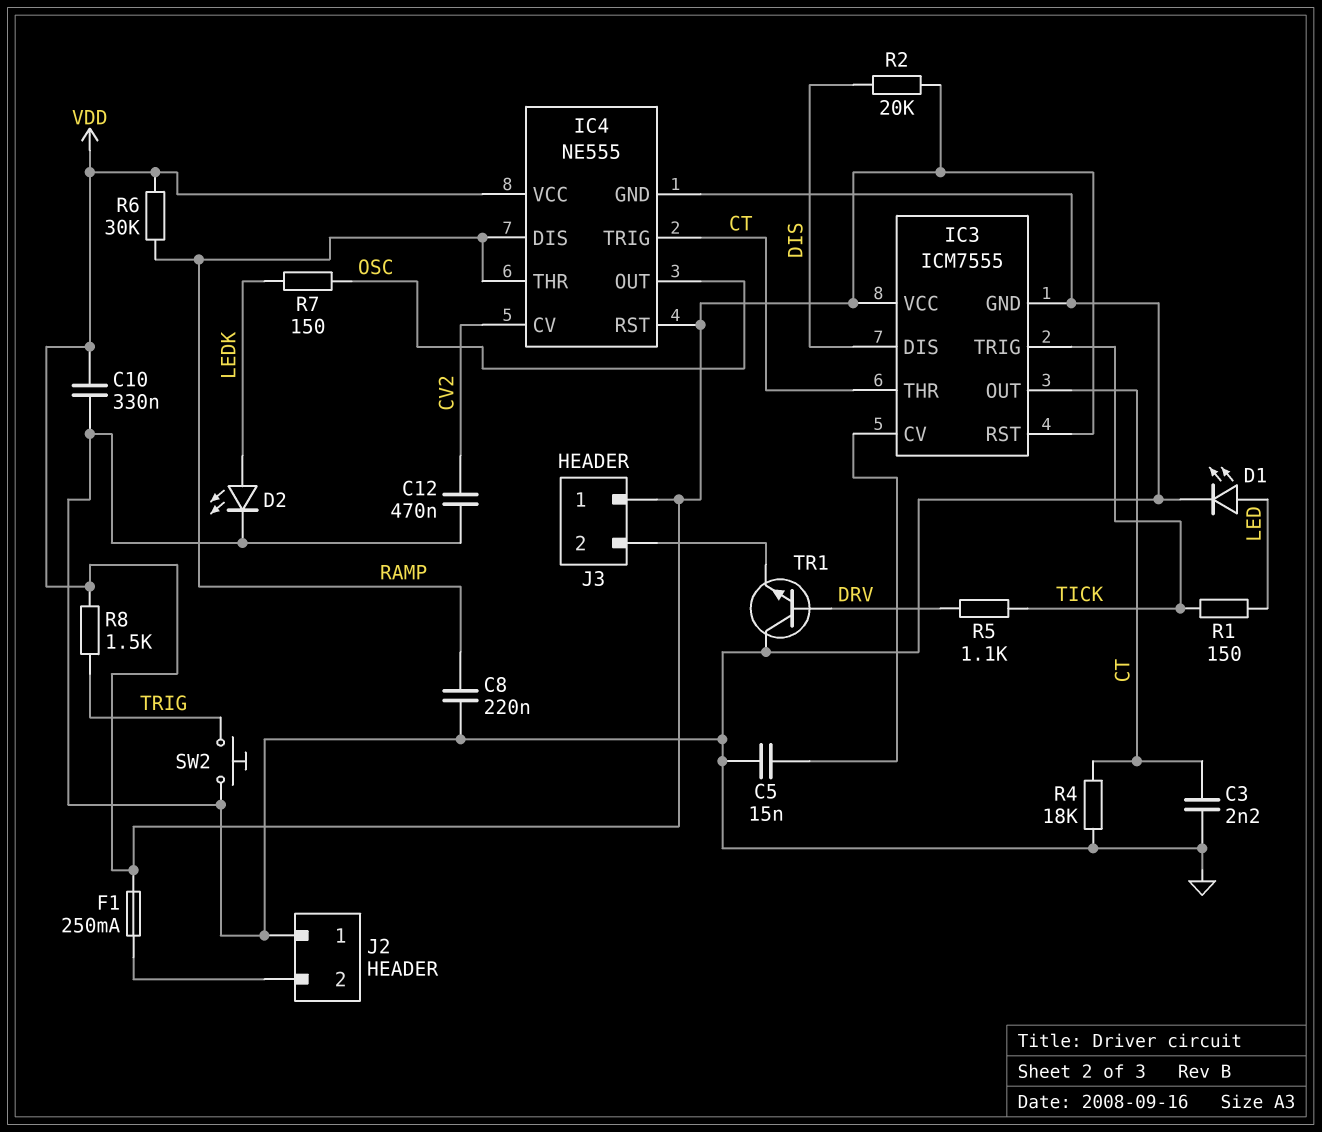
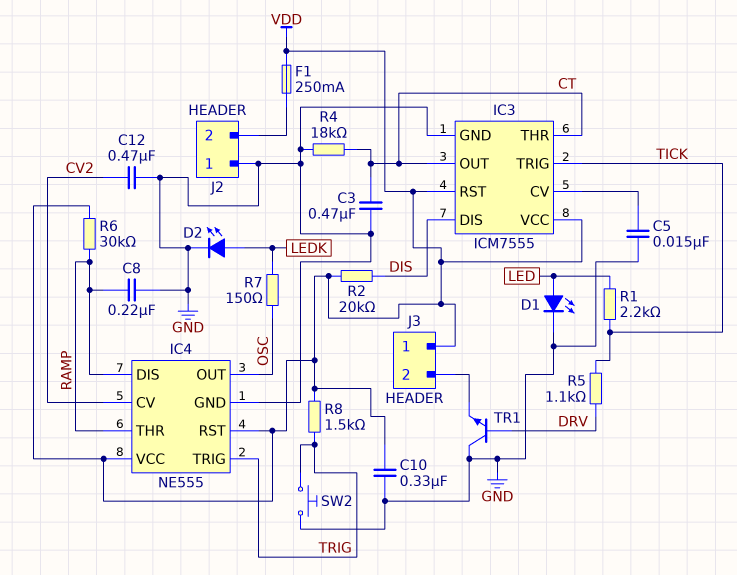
C3: 2.2nF (CT, GND) -> 470nF (CT, GND)
IC4 pin TRIG: CT -> TRIG
R1: 150 (LED, TICK) -> 2.2k (LED, TICK)

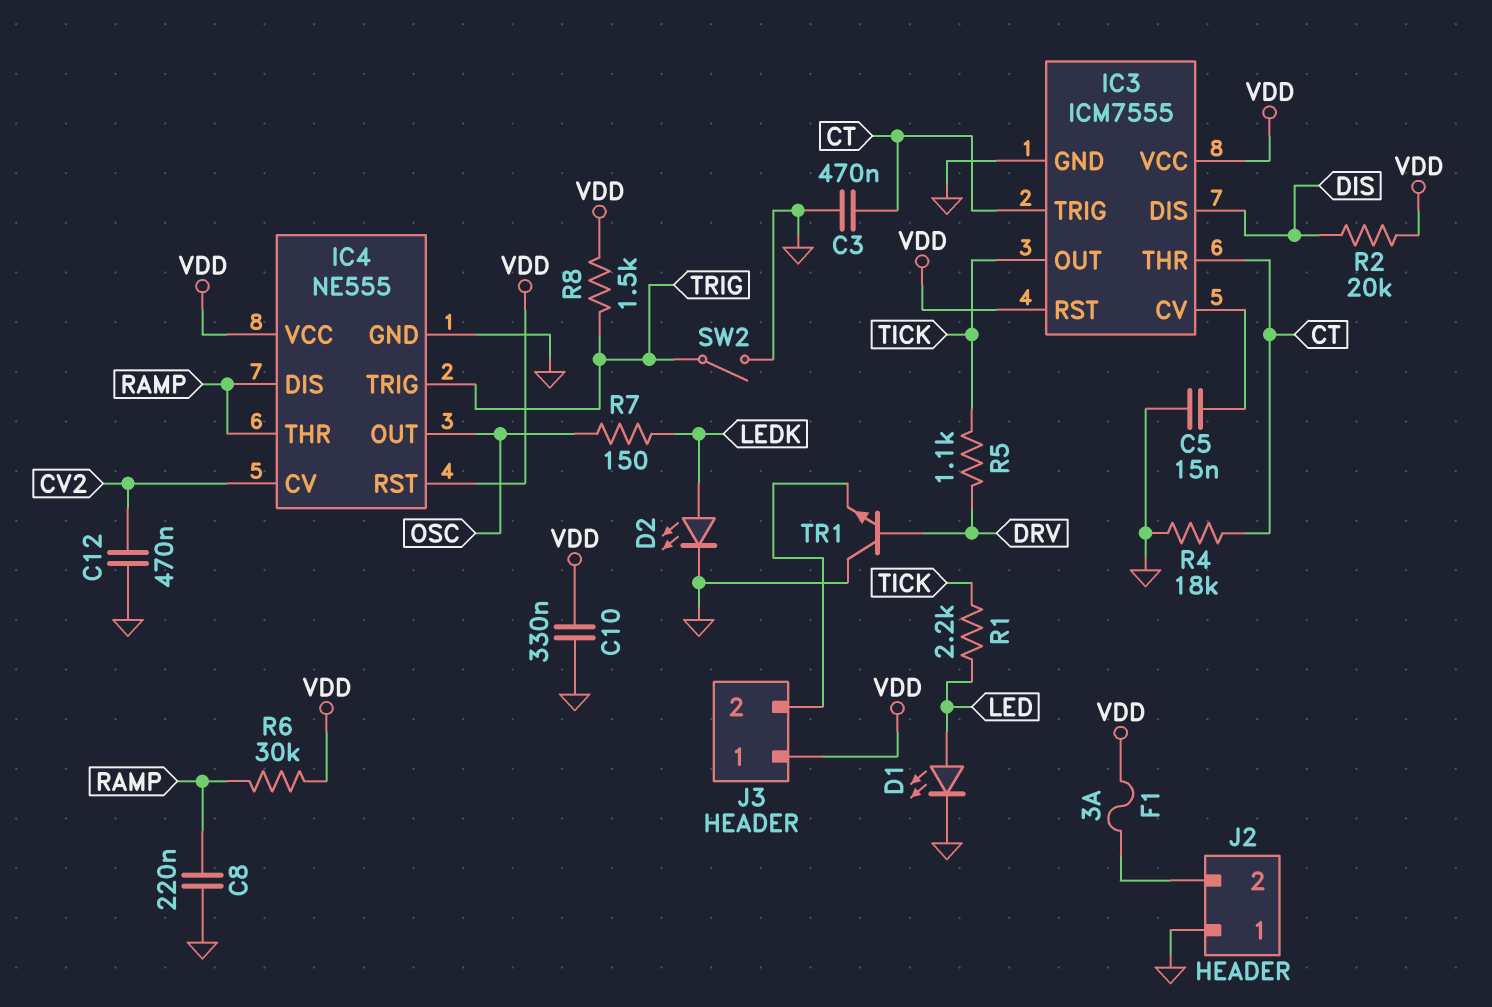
F1: 250mA (J2/2, VDD) -> 3A (J2/2, VDD)
IC3 pin OUT: CT -> TICK
IC3 pin TRIG: TICK -> CT
SW2: button (GND, TRIG) -> switch (GND, TRIG)

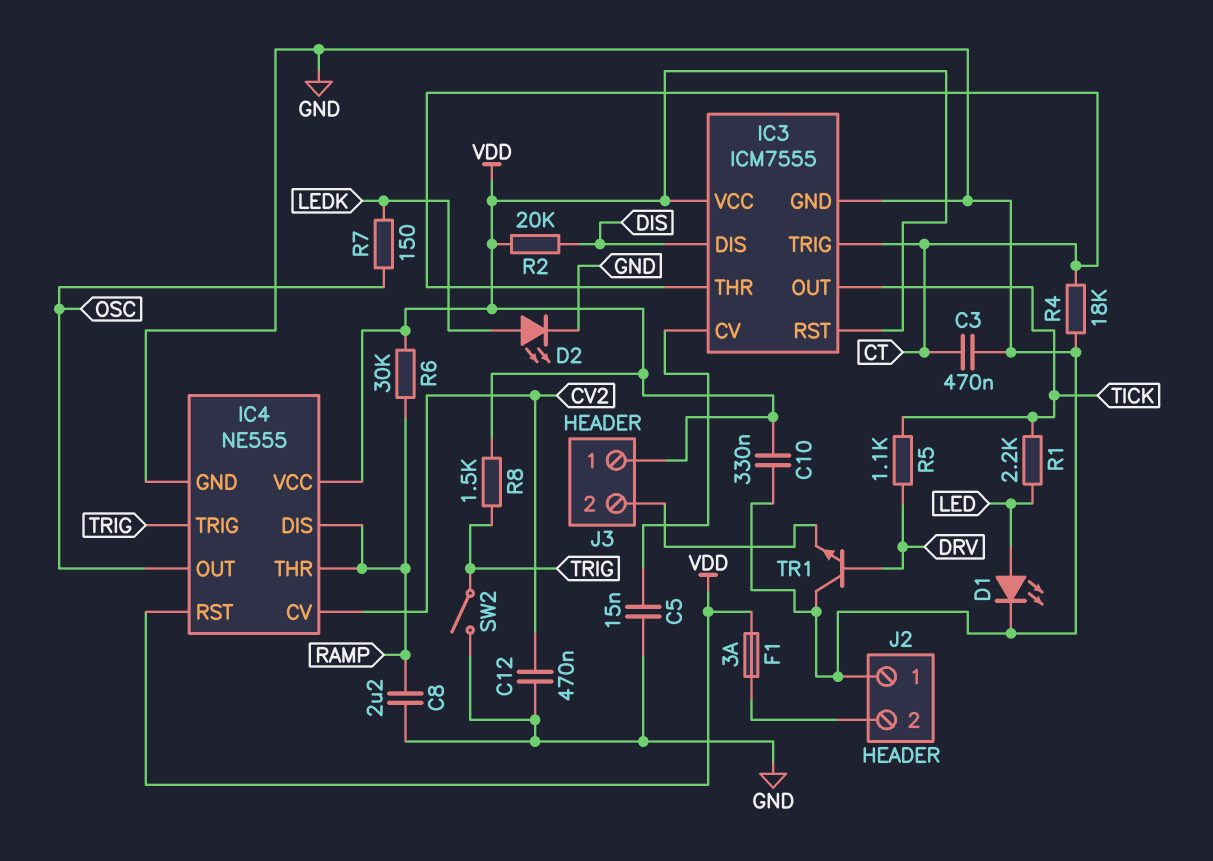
C8: 220nF (GND, RAMP) -> 2.2uF (GND, RAMP)

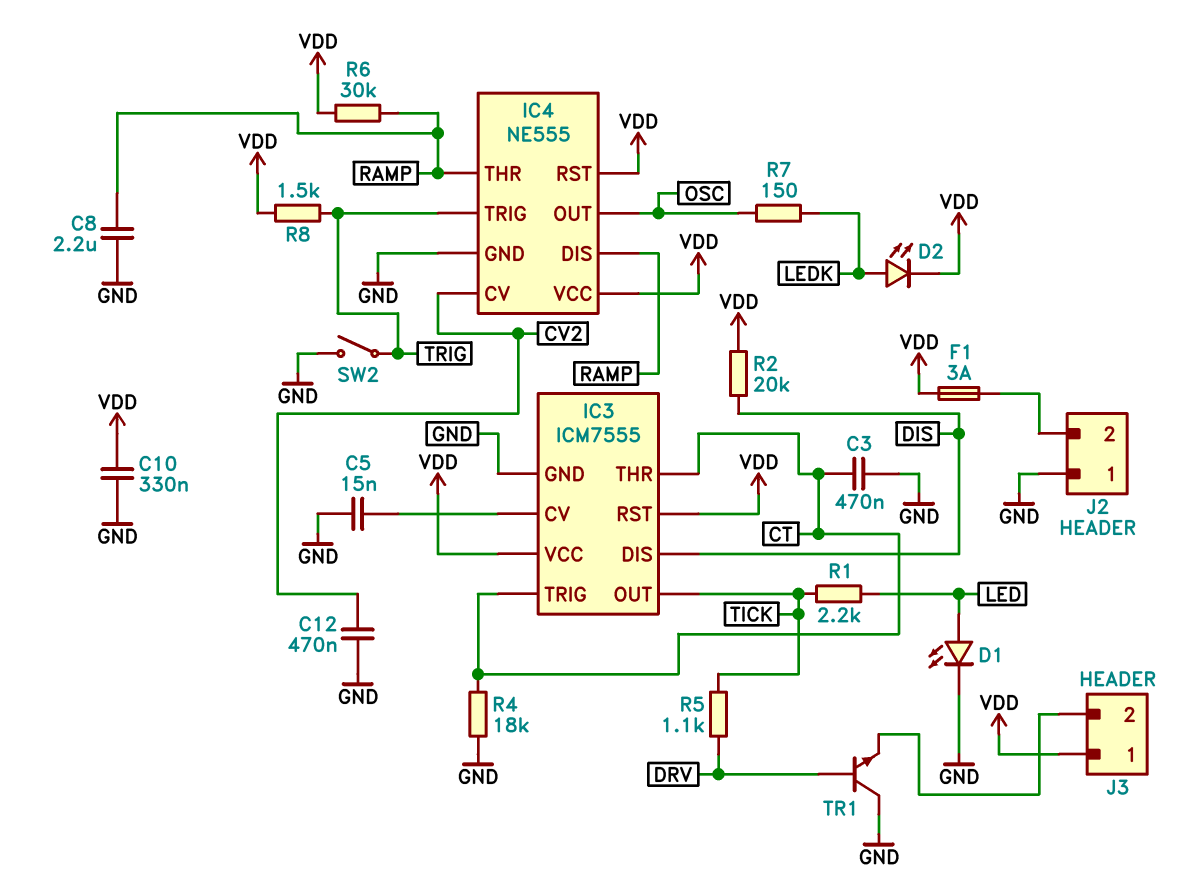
D2: LED (A LEDK, K GND) -> LED (A LEDK, K VDD)

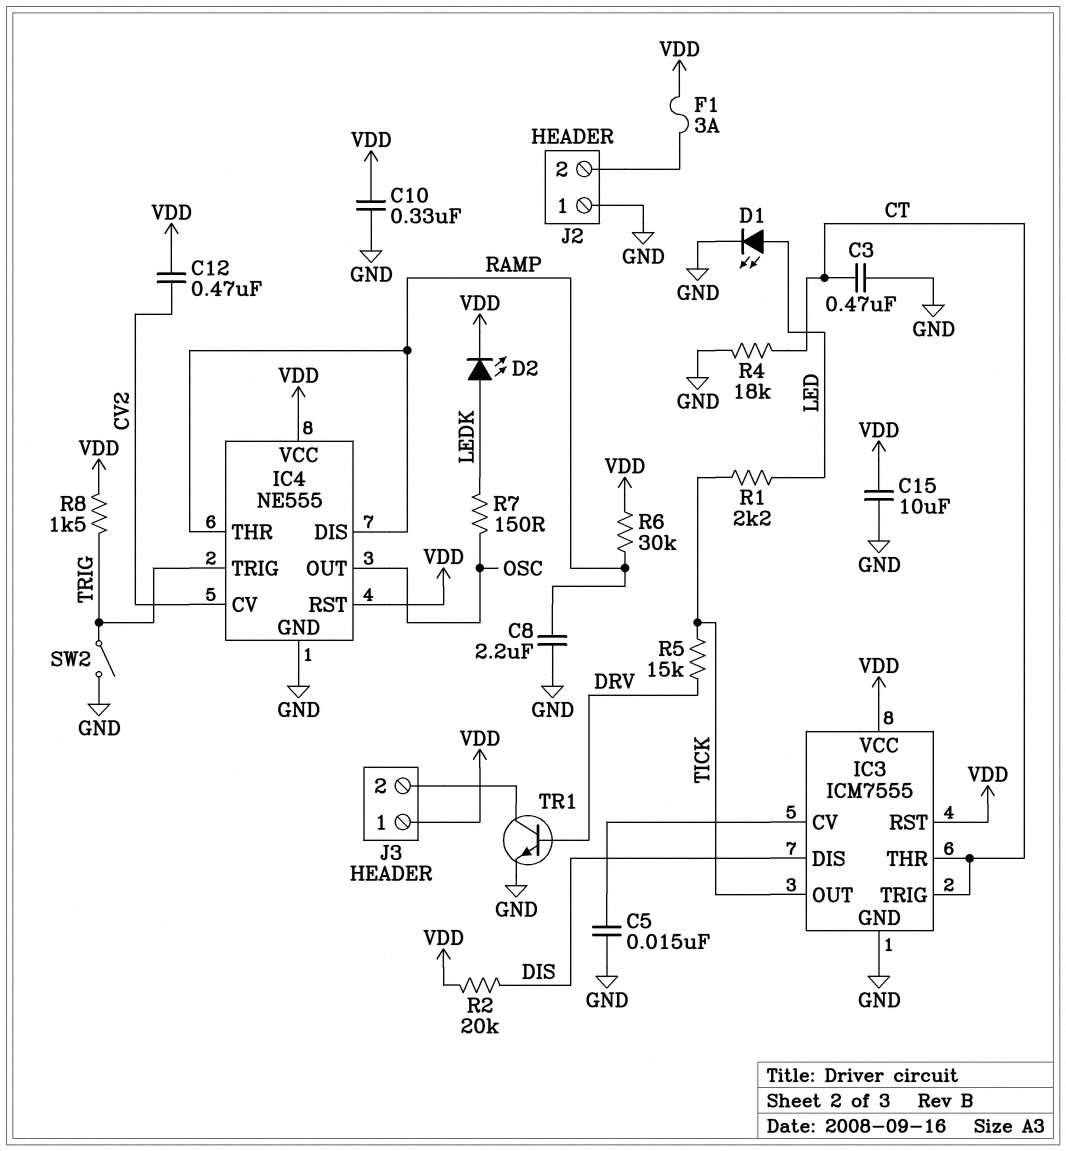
C12: 470nF (CV2, GND) -> 470nF (CV2, VDD)
C15: none -> 10uF (GND, VDD)
R5: 1.1k (DRV, TICK) -> 15k (DRV, TICK)
TR1: NPN (B DRV, C GND, E J3/2) -> NPN (B DRV, C J3/2, E GND)

